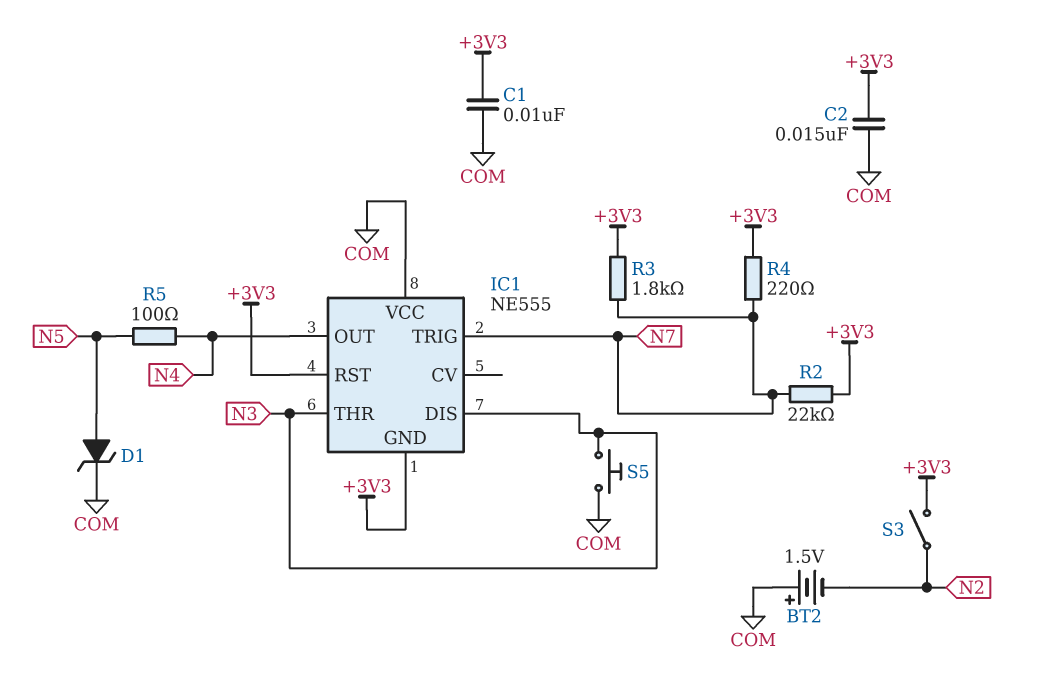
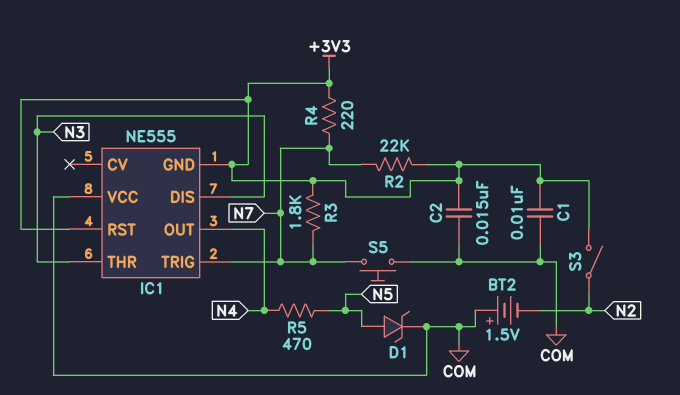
R5: 100 (N4, N5) -> 470 (N4, N5)
S5: button (COM, N3) -> button (COM, N7)

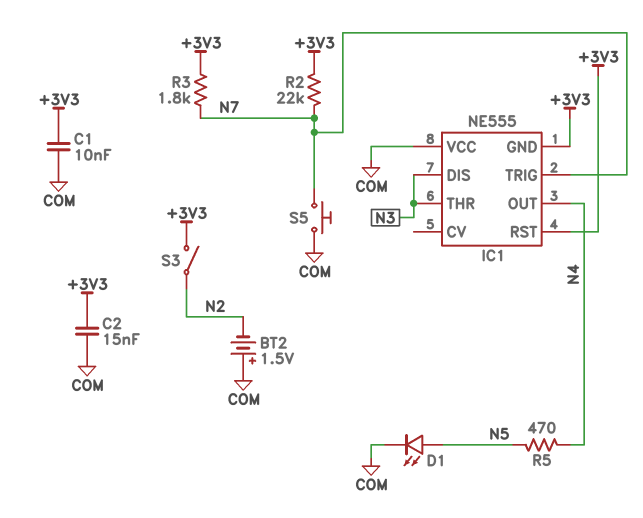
D1: zener (A N5, K COM) -> LED (A N5, K COM)
R4: 220 (+3V3, N7) -> none

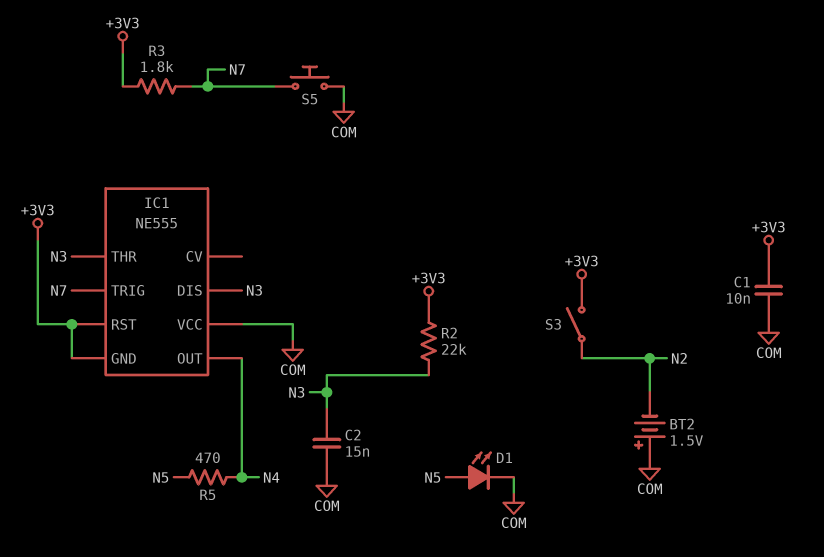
C2: 15nF (+3V3, COM) -> 15nF (COM, N3)
R2: 22k (+3V3, N7) -> 22k (+3V3, N3)

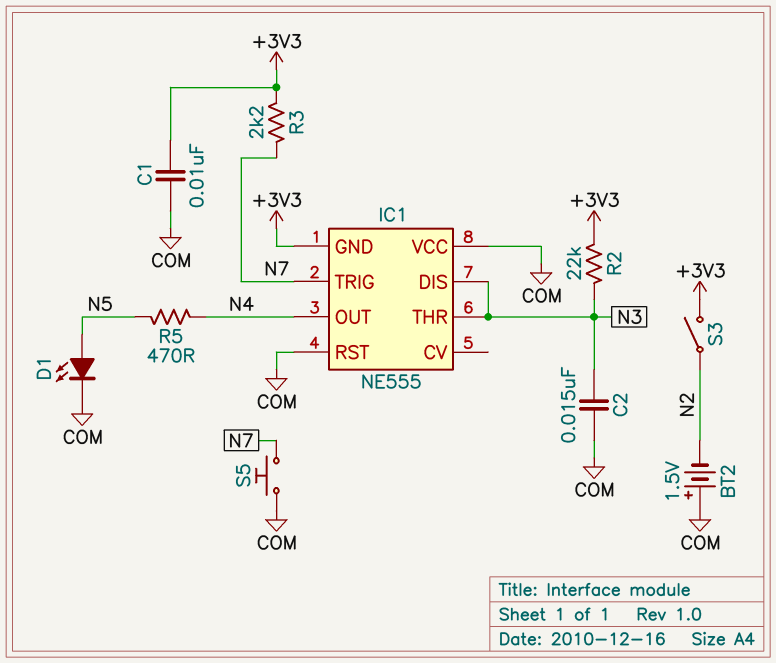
IC1 pin RST: +3V3 -> COM
R3: 1.8k (+3V3, N7) -> 2.2k (+3V3, N7)

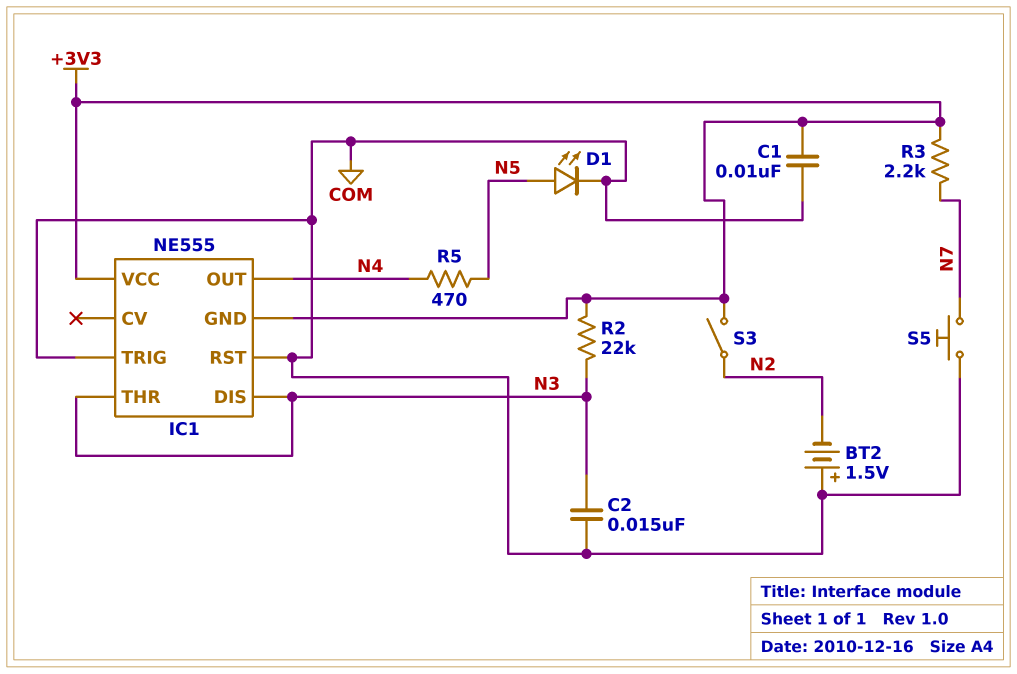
IC1 pin TRIG: N7 -> COM
IC1 pin VCC: COM -> +3V3

